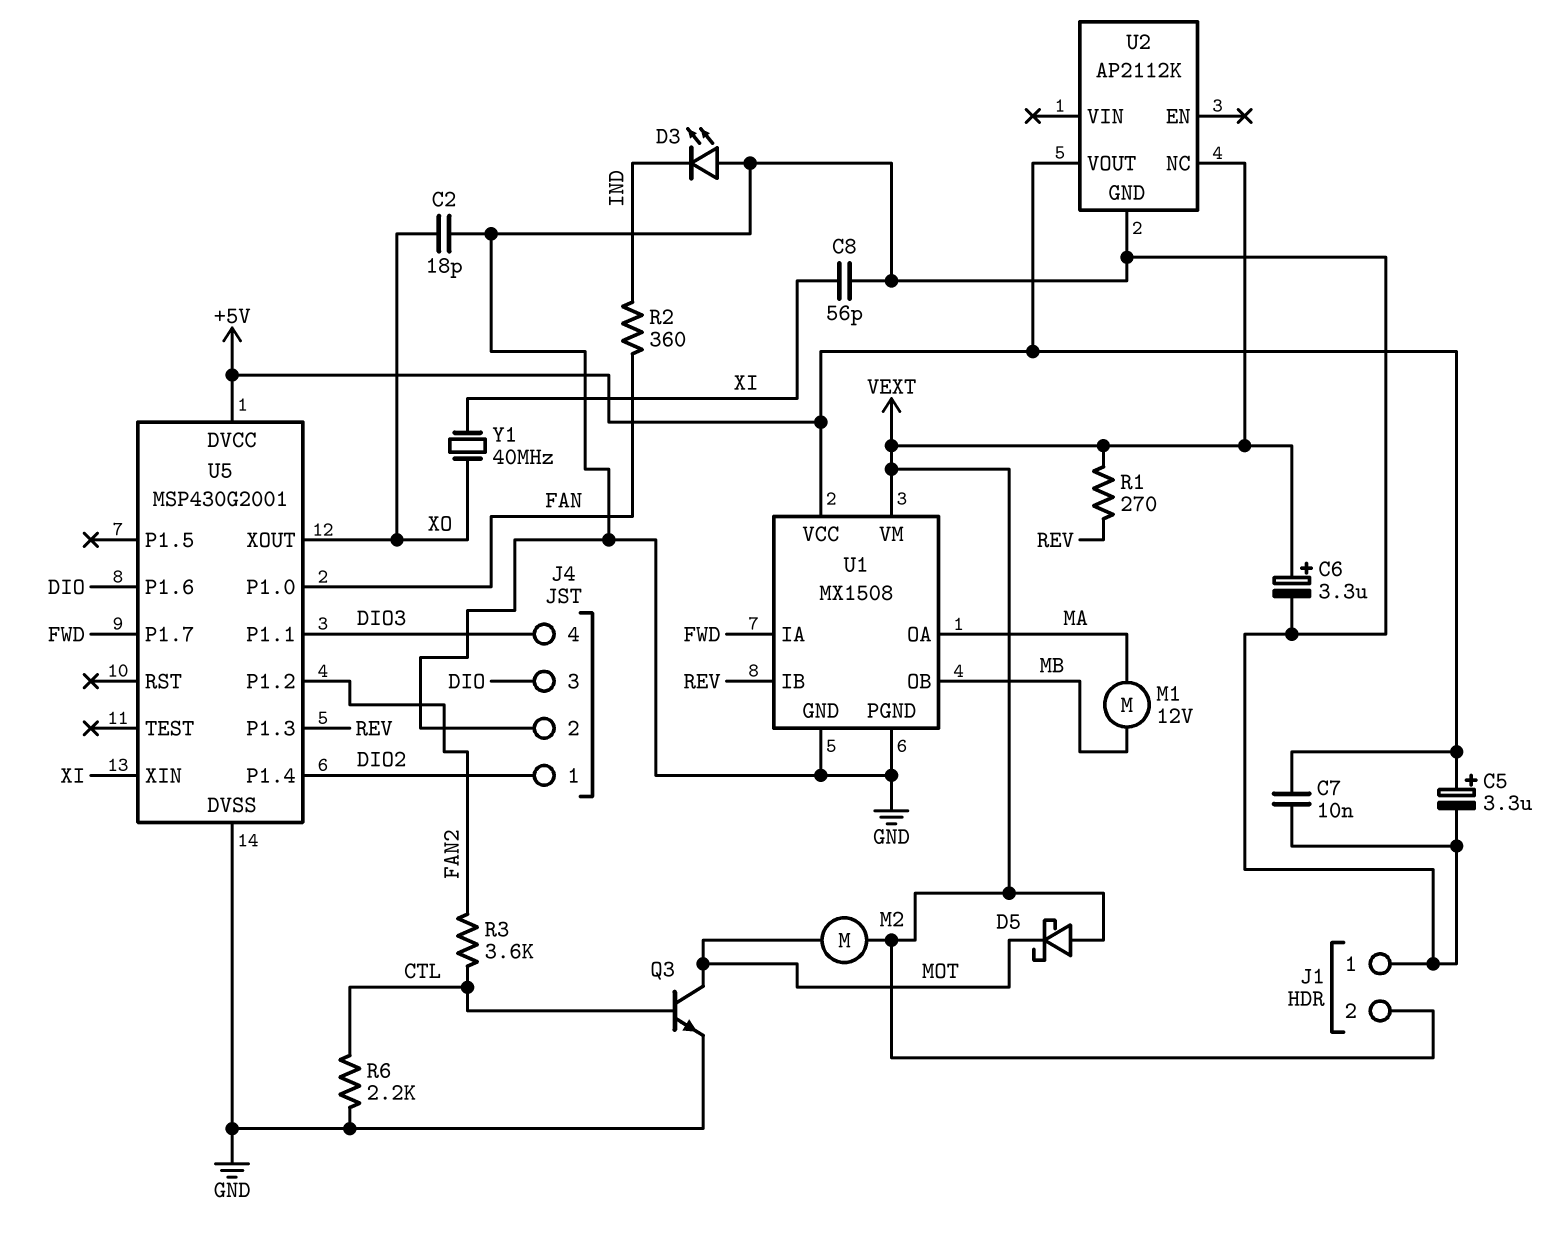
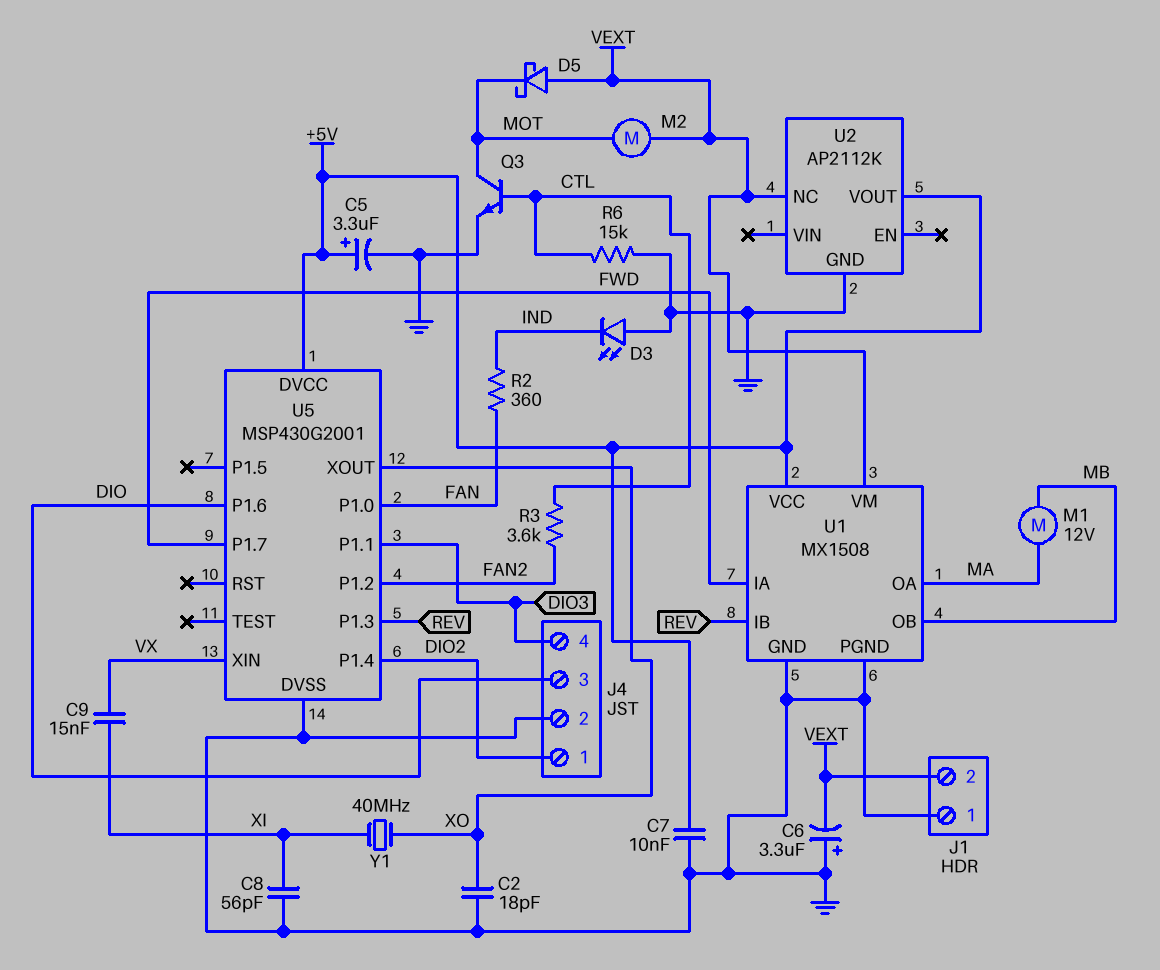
C6: 3.3uF (plus VEXT, minus GND) -> 3.3uF (plus GND, minus VEXT)
C9: none -> 15nF (VX, XI)
R1: 270 (REV, VEXT) -> none
R6: 2.2k (CTL, GND) -> 15k (CTL, GND)
U5 pin XIN: XI -> VX

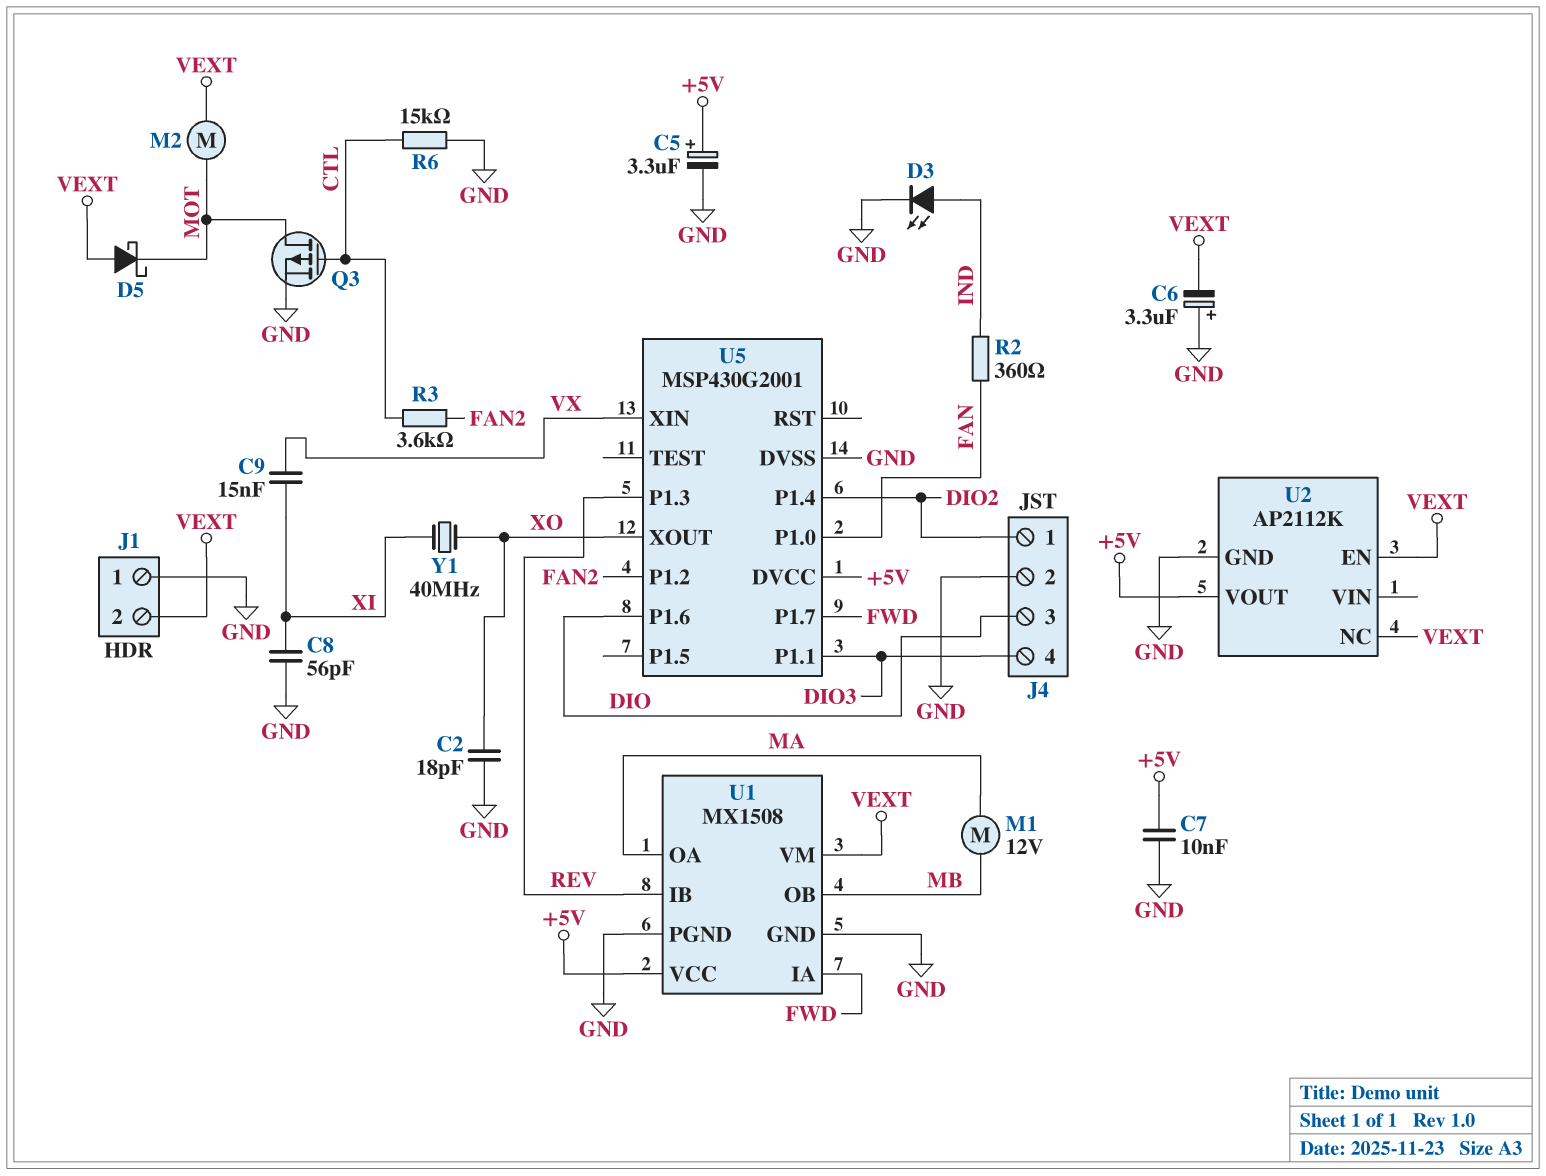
D3: LED (A GND, K IND) -> LED (A IND, K GND)
Q3: NPN (B CTL, C MOT, E GND) -> PMOS (G CTL, D MOT, S GND)
U2 pin EN: none -> VEXT

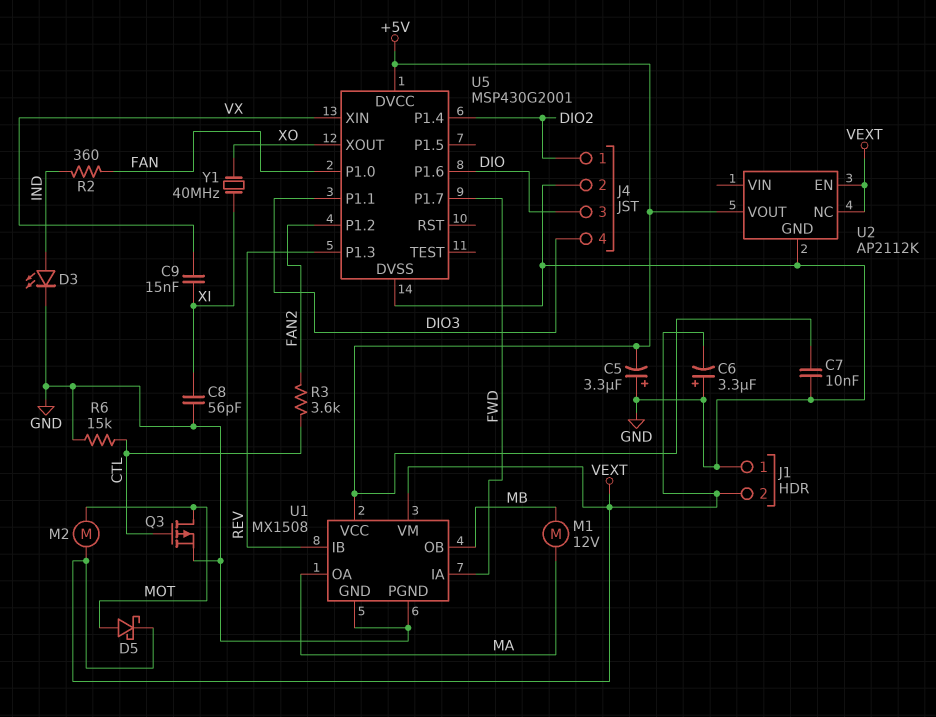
C2: 18pF (GND, XO) -> none
C5: 3.3uF (plus +5V, minus GND) -> 3.3uF (plus GND, minus +5V)
D5: schottky (A VEXT, K MOT) -> schottky (A MOT, K VEXT)

